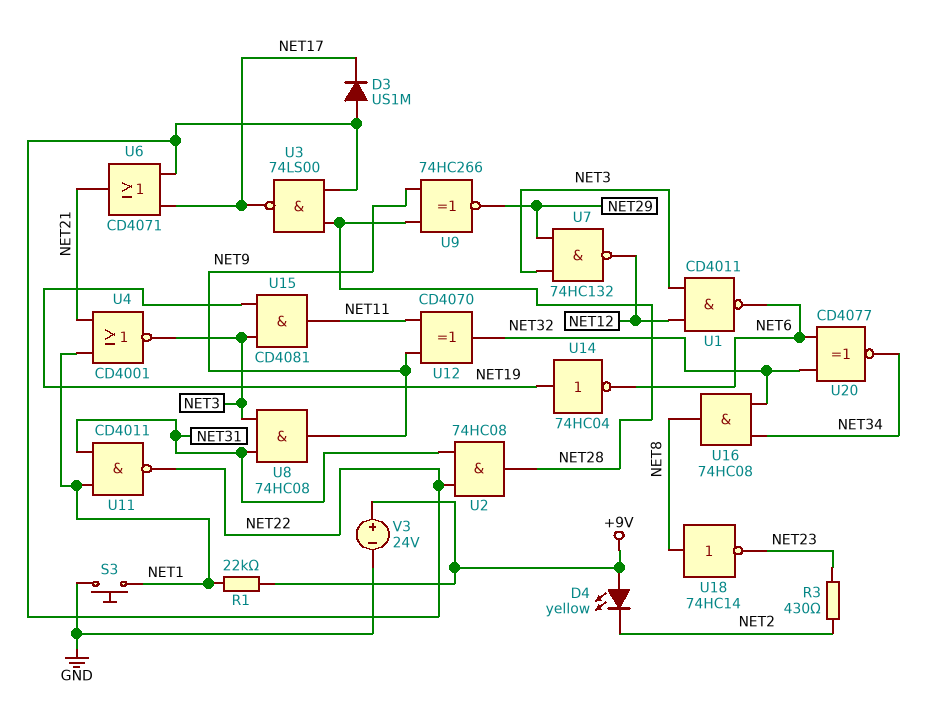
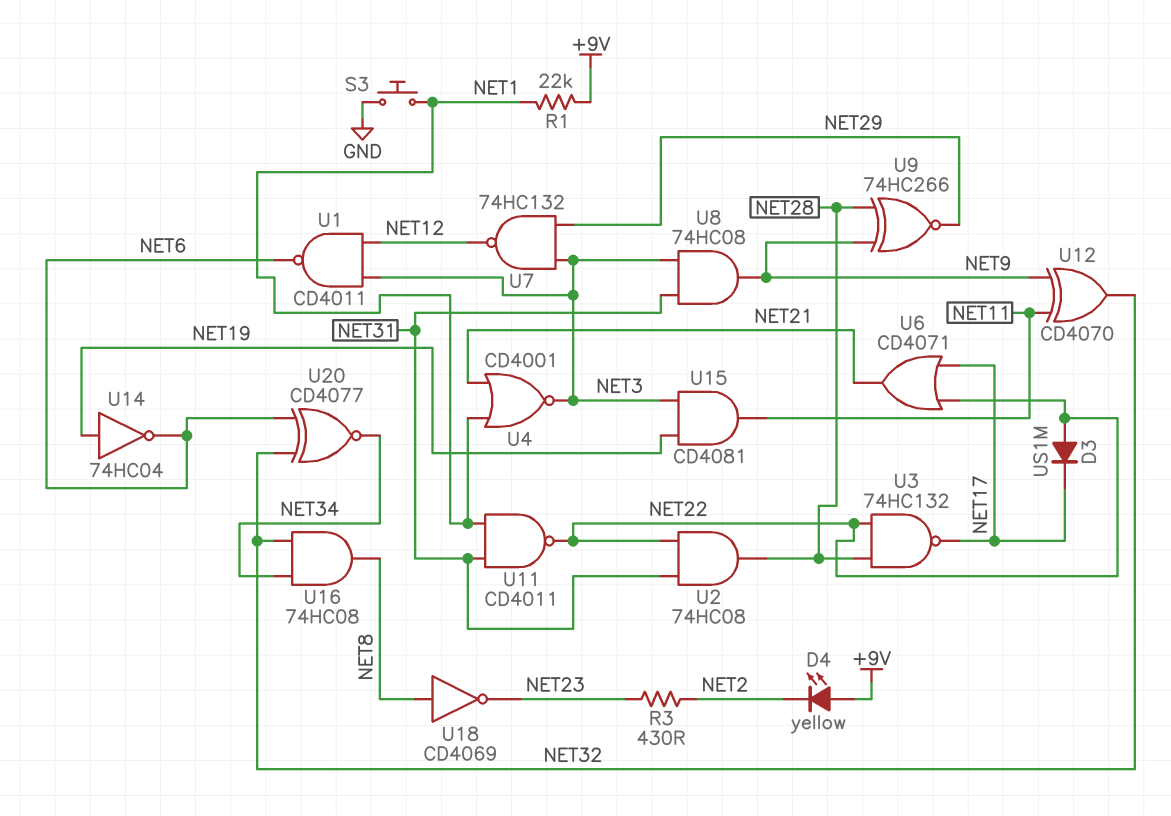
U3: NAND 74LS00 (in NET22, in NET28, out NET17) -> NAND 74HC132 (in NET22, in NET28, out NET17)
U18: NOT 74HC14 (in NET8, out NET23) -> NOT CD4069 (in NET8, out NET23)
V3: 24V (plus +9V, minus GND) -> none

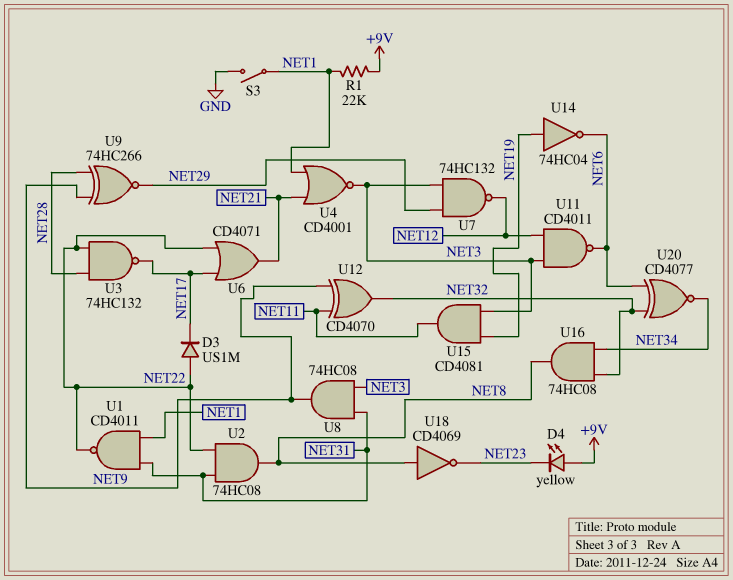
D4: LED yellow (A +9V, K NET2) -> LED yellow (A +9V, K NET23)
R3: 430 (NET2, NET23) -> none
S3: button (GND, NET1) -> switch (GND, NET1)
U1: NAND CD4011 (in NET3, in NET12, out NET6) -> NAND CD4011 (in NET1, in NET31, out NET22)
U2: AND 74HC08 (in NET22, in NET31, out NET28) -> AND 74HC08 (in NET22, in NET31, out NET8)
U11: NAND CD4011 (in NET1, in NET31, out NET22) -> NAND CD4011 (in NET3, in NET12, out NET6)

